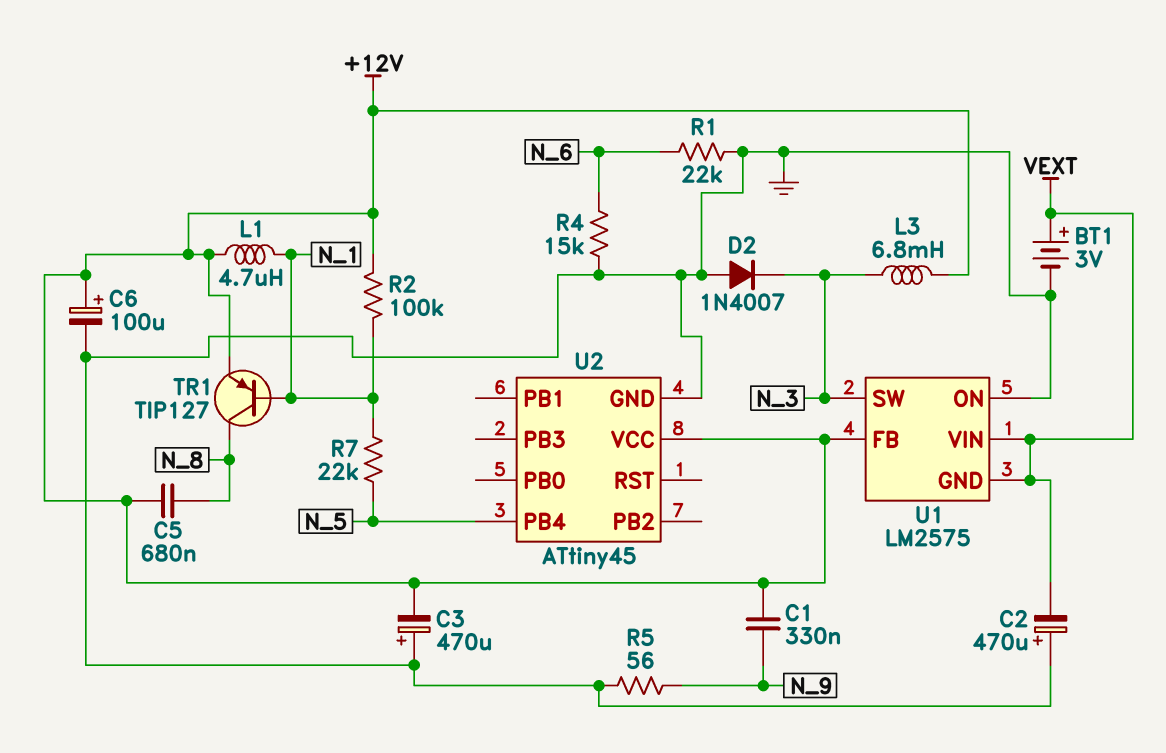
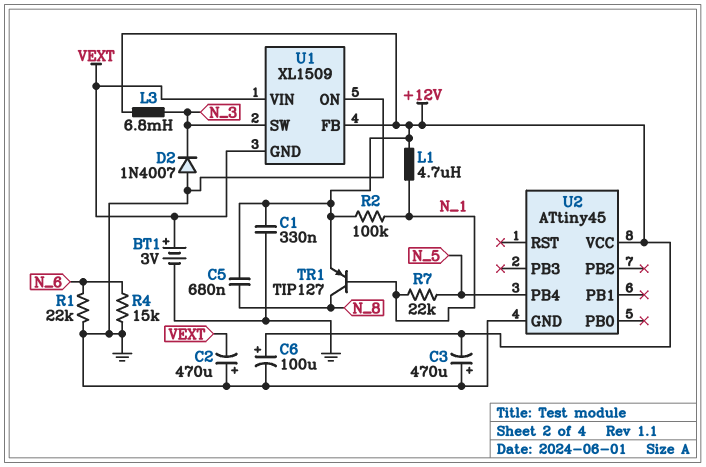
C1: 330nF (+12V, N_9) -> 330nF (+12V, GND)
R5: 56 (GND, N_9) -> none
U1: LM2575 -> XL1509

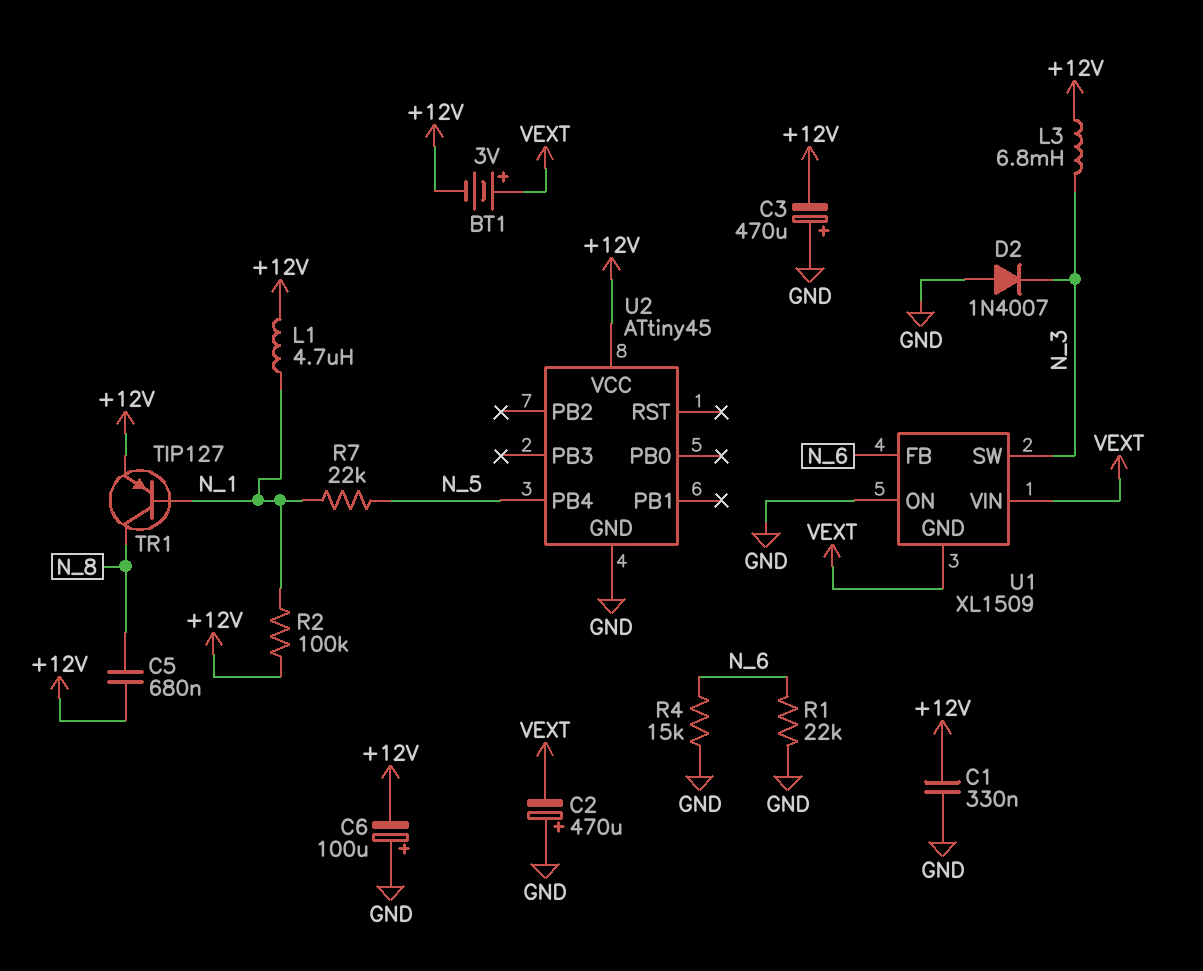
BT1: 3V (plus VEXT, minus GND) -> 3V (plus VEXT, minus +12V)
C6: 100uF (plus +12V, minus GND) -> 100uF (plus GND, minus +12V)
U1 pin FB: +12V -> N_6

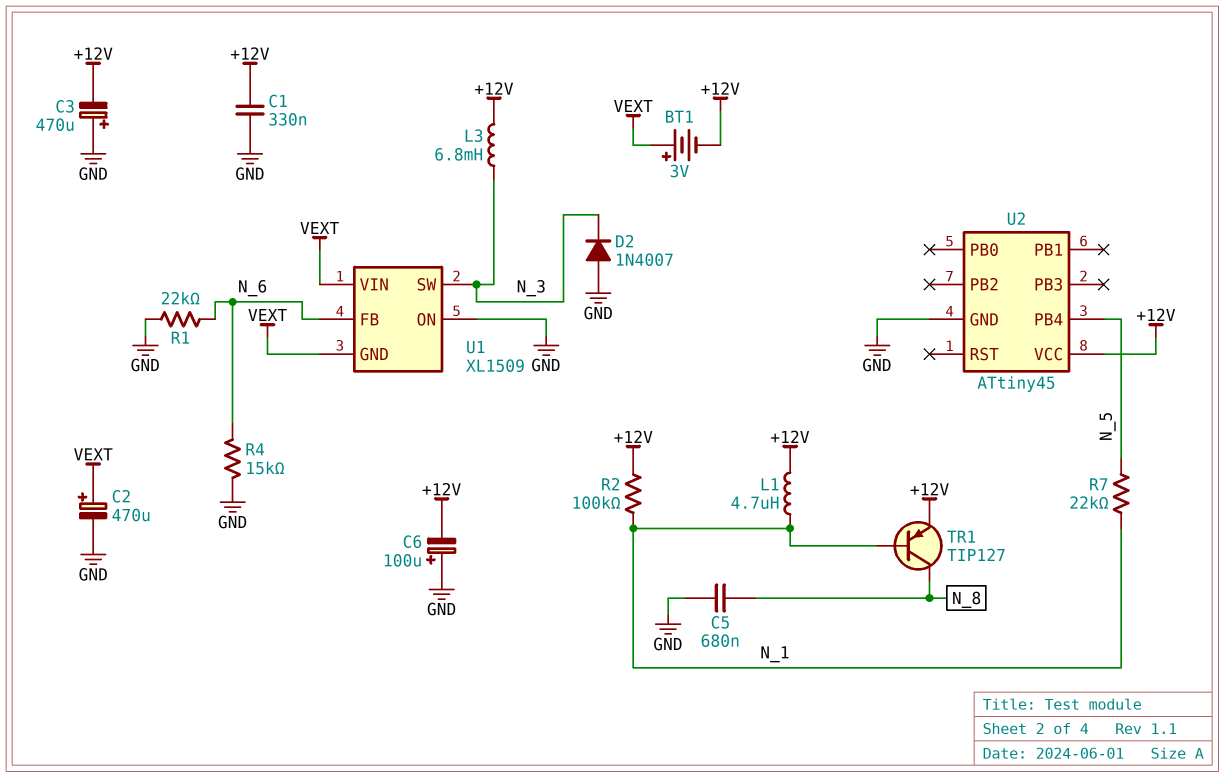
C2: 470uF (plus GND, minus VEXT) -> 470uF (plus VEXT, minus GND)
C5: 680nF (+12V, N_8) -> 680nF (GND, N_8)

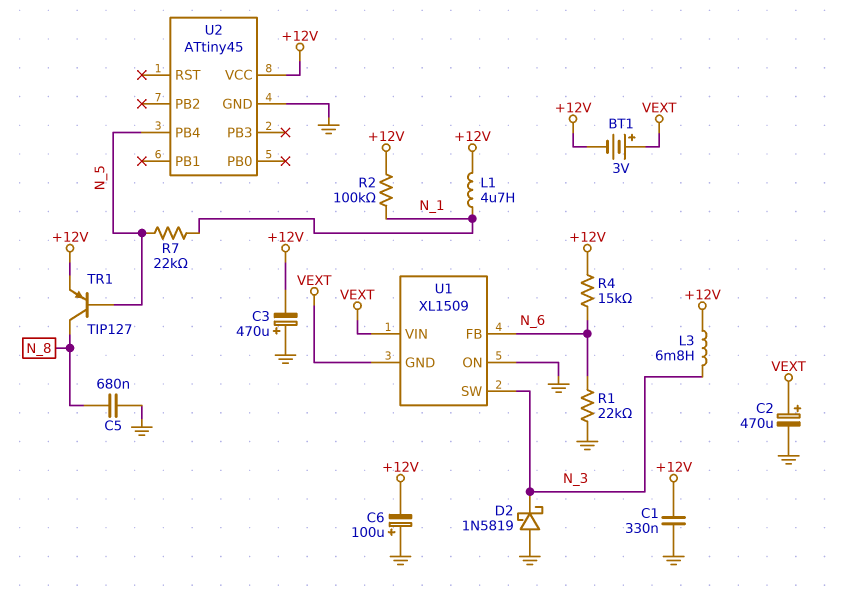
D2: diode 1N4007 (A GND, K N_3) -> schottky 1N5819 (A GND, K N_3)
R4: 15k (GND, N_6) -> 15k (+12V, N_6)
TR1: PNP TIP127 (B N_1, C N_8, E +12V) -> PNP TIP127 (B N_5, C N_8, E +12V)

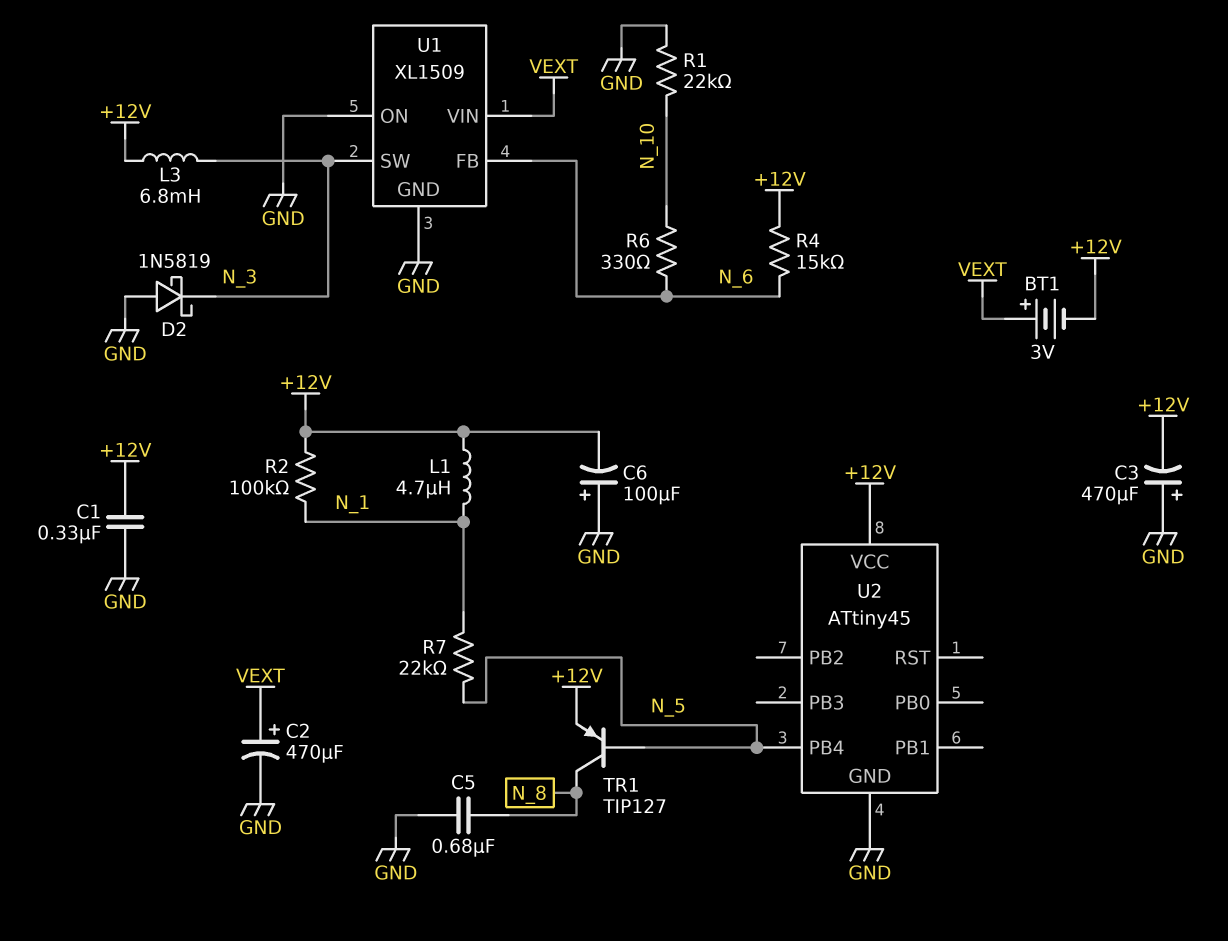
R1: 22k (GND, N_6) -> 22k (GND, N_10)
R6: none -> 330 (N_6, N_10)
U1 pin GND: VEXT -> GND

